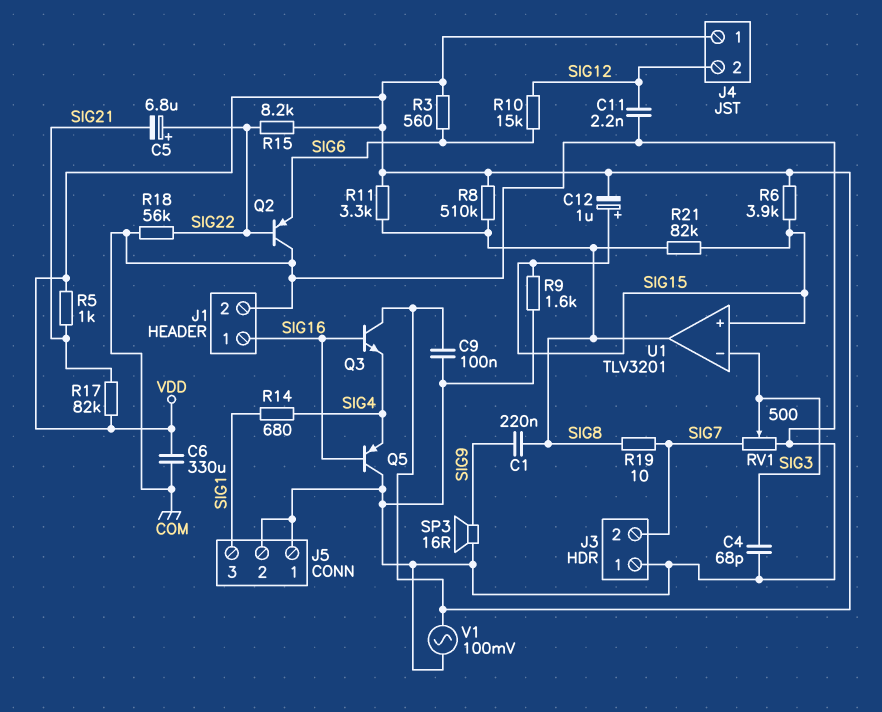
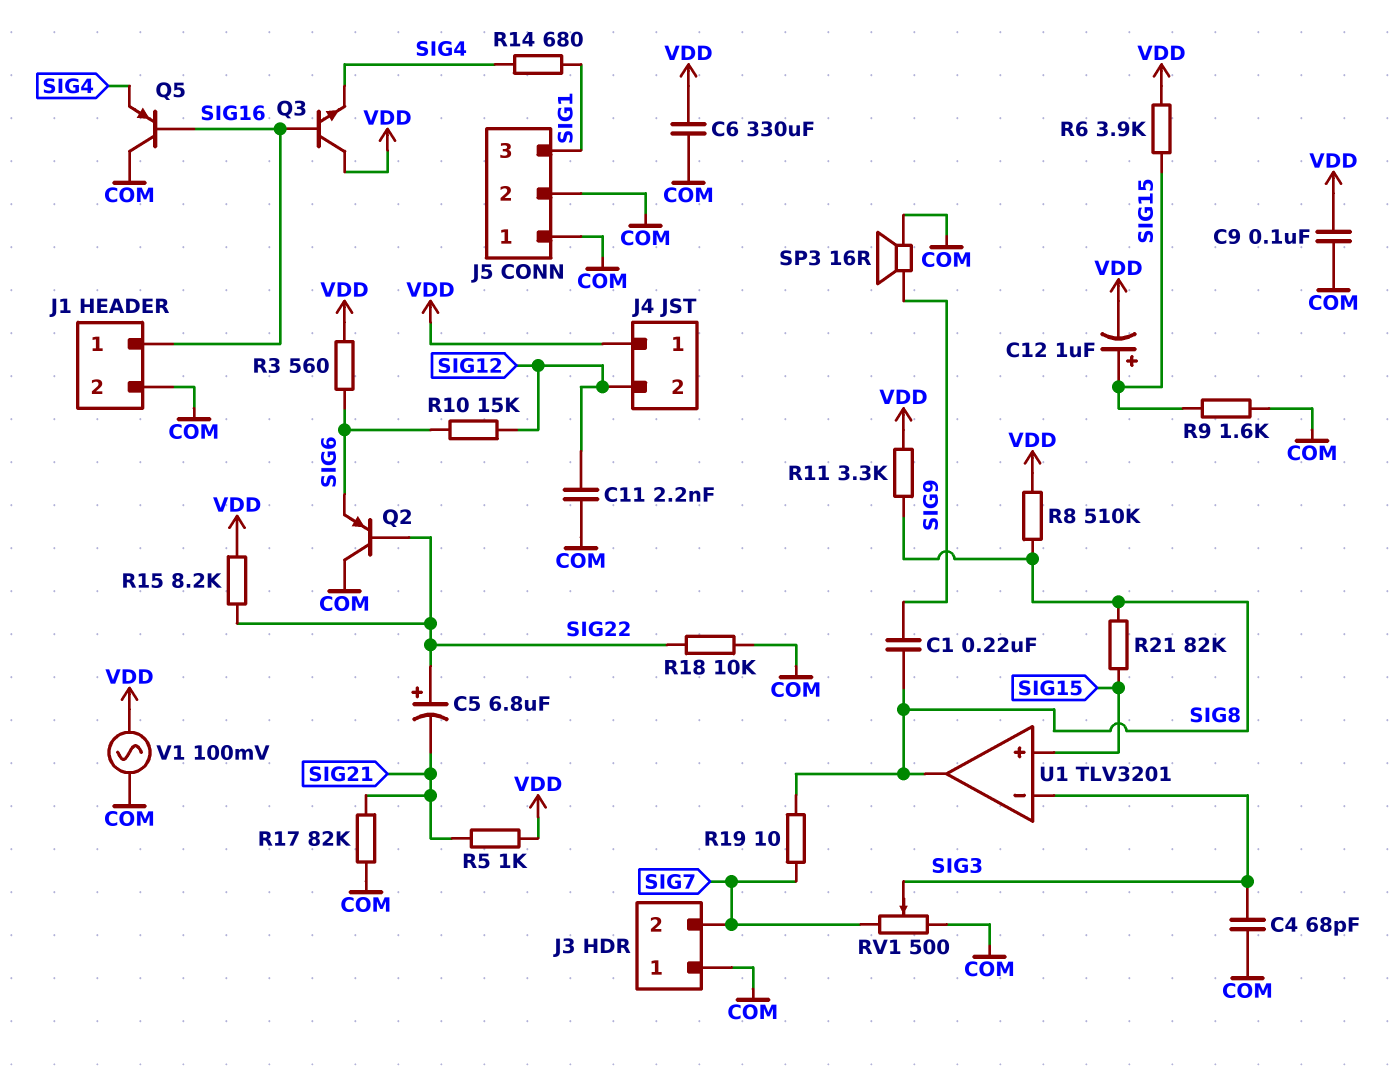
R17: 82k (SIG21, VDD) -> 82k (COM, SIG21)
R18: 56k (COM, SIG22) -> 10k (COM, SIG22)

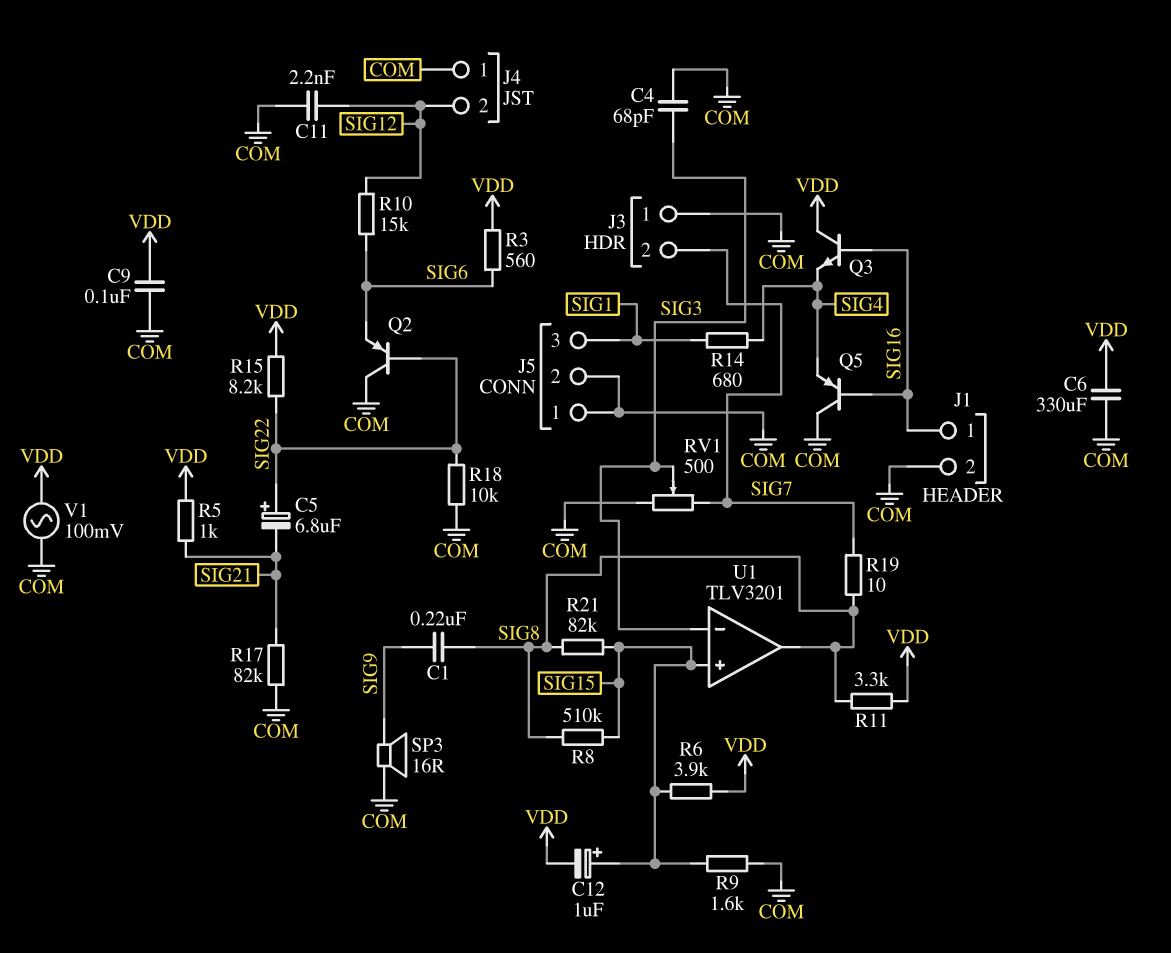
J4 pin 1: VDD -> COM
R8: 510k (SIG8, VDD) -> 510k (SIG8, SIG15)

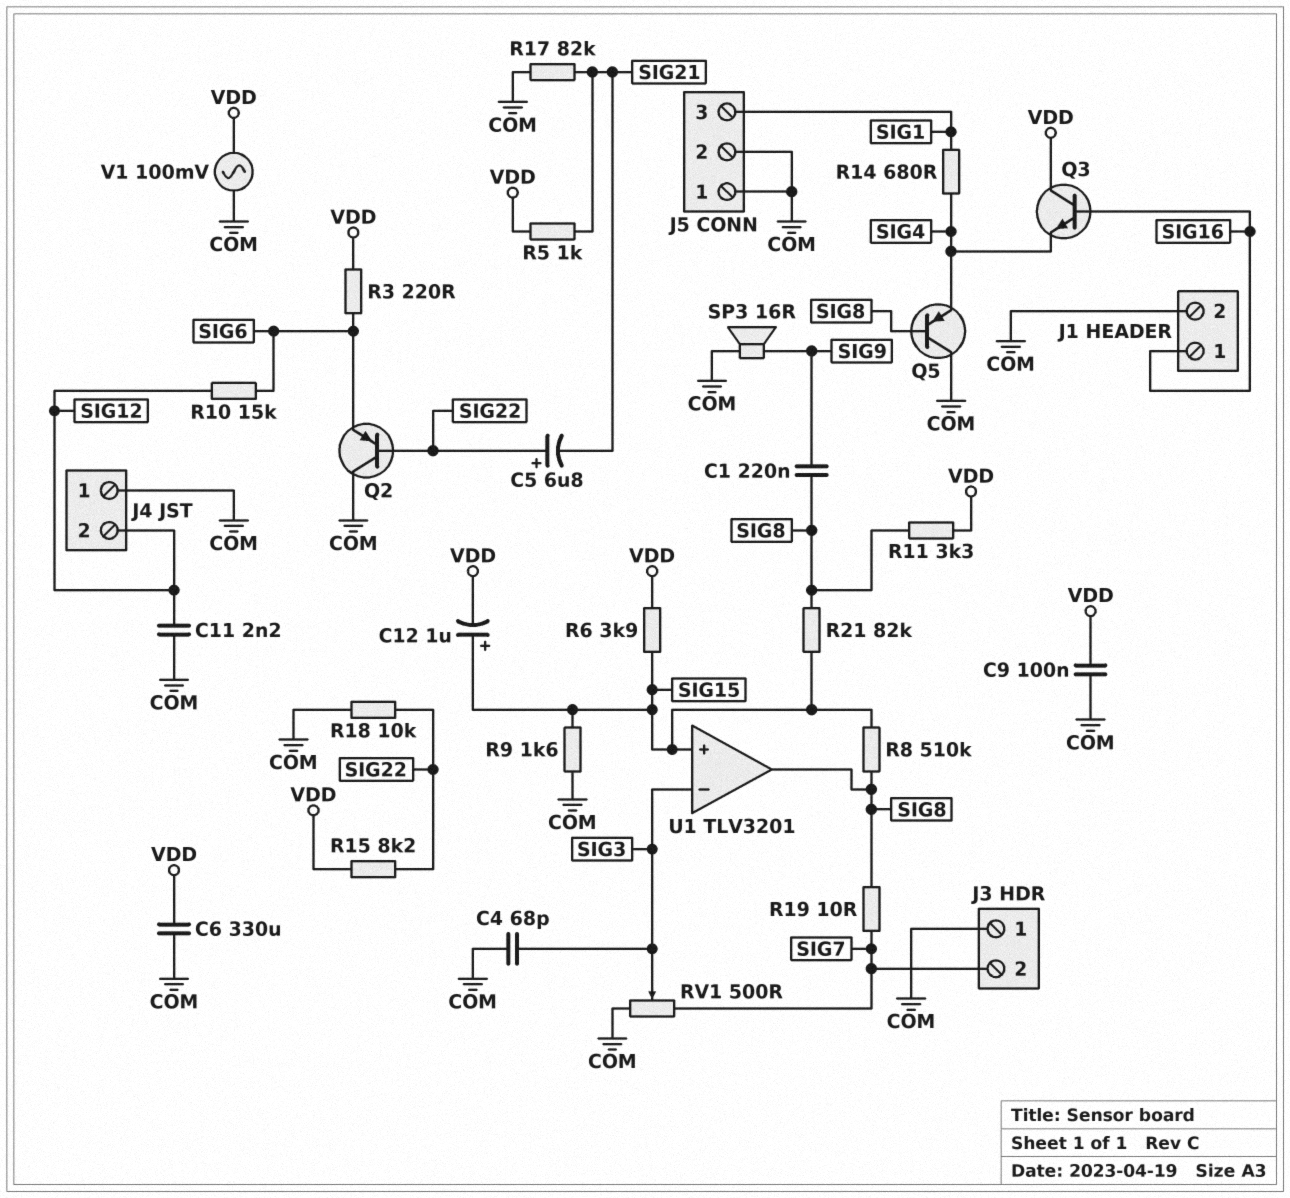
Q5: PNP (B SIG16, C COM, E SIG4) -> PNP (B SIG8, C COM, E SIG4)
R3: 560 (SIG6, VDD) -> 220 (SIG6, VDD)

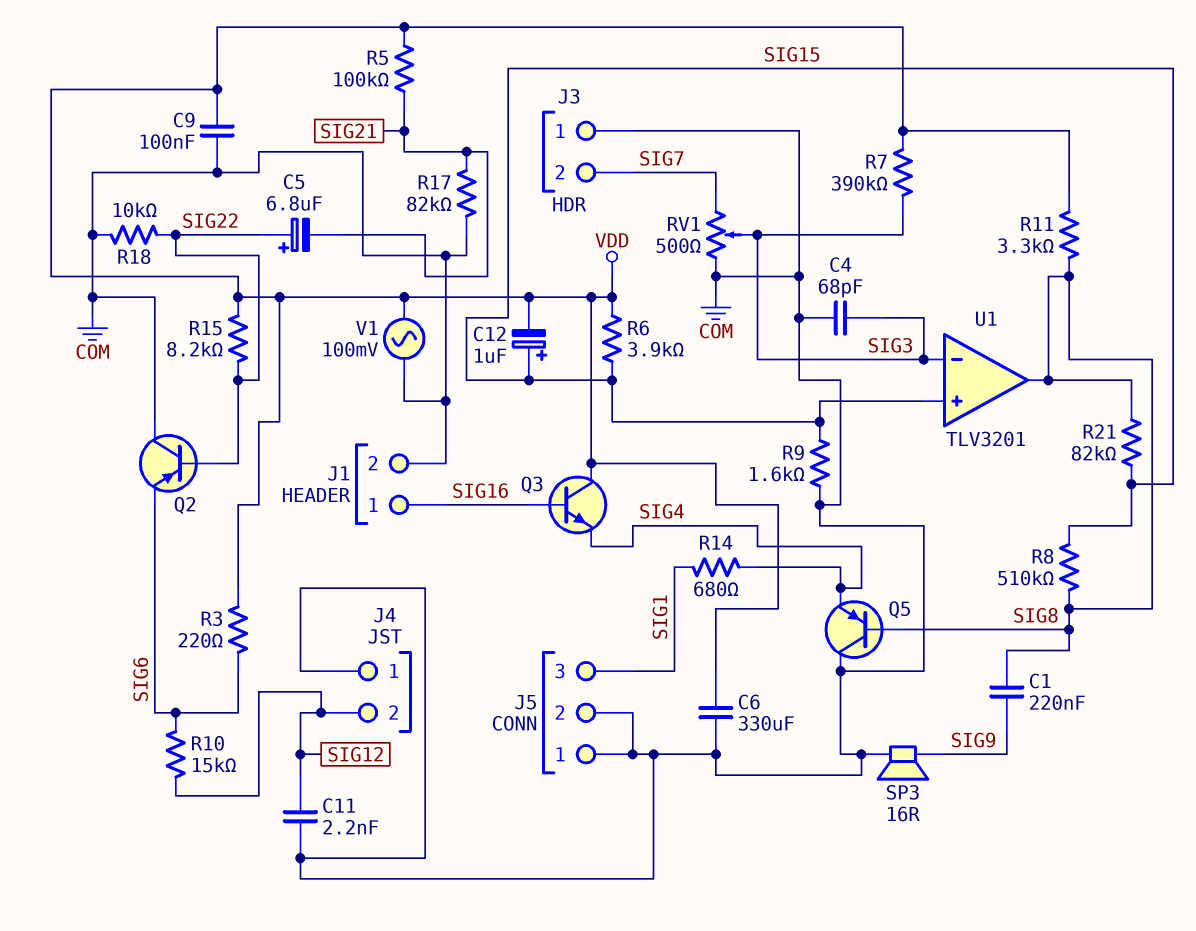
R5: 1k (SIG21, VDD) -> 100k (SIG21, VDD)
R7: none -> 390k (SIG3, VDD)
R19: 10 (SIG7, SIG8) -> none

